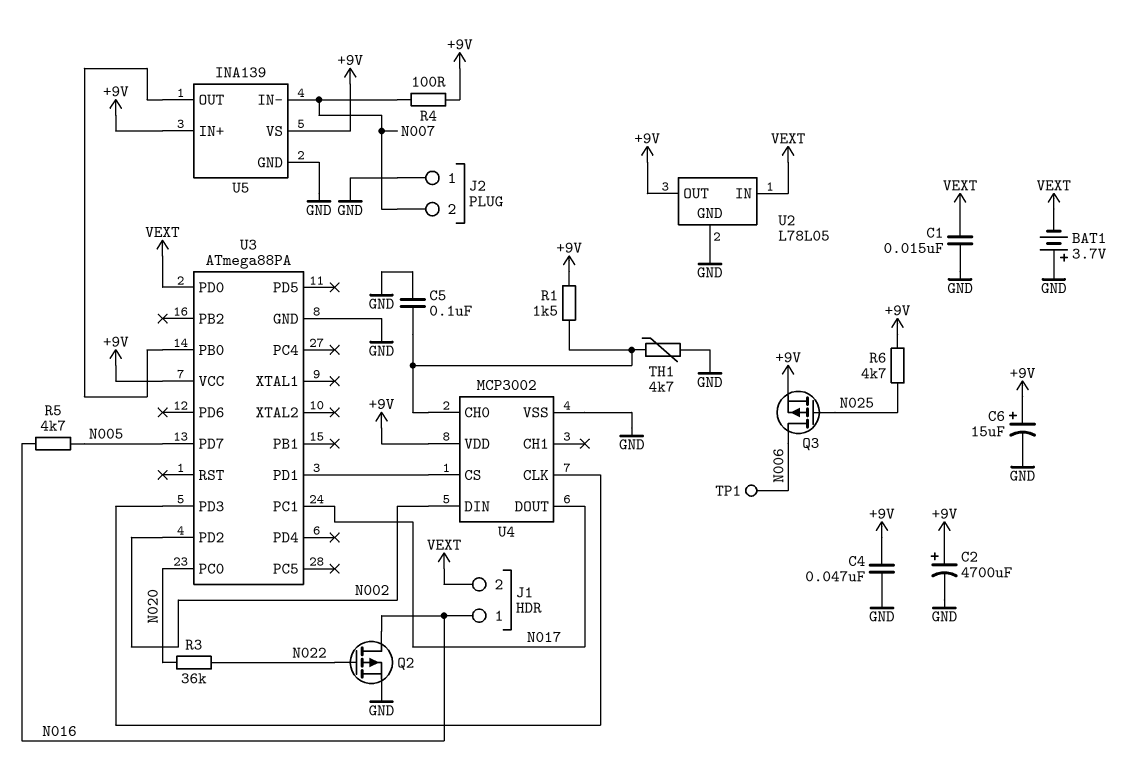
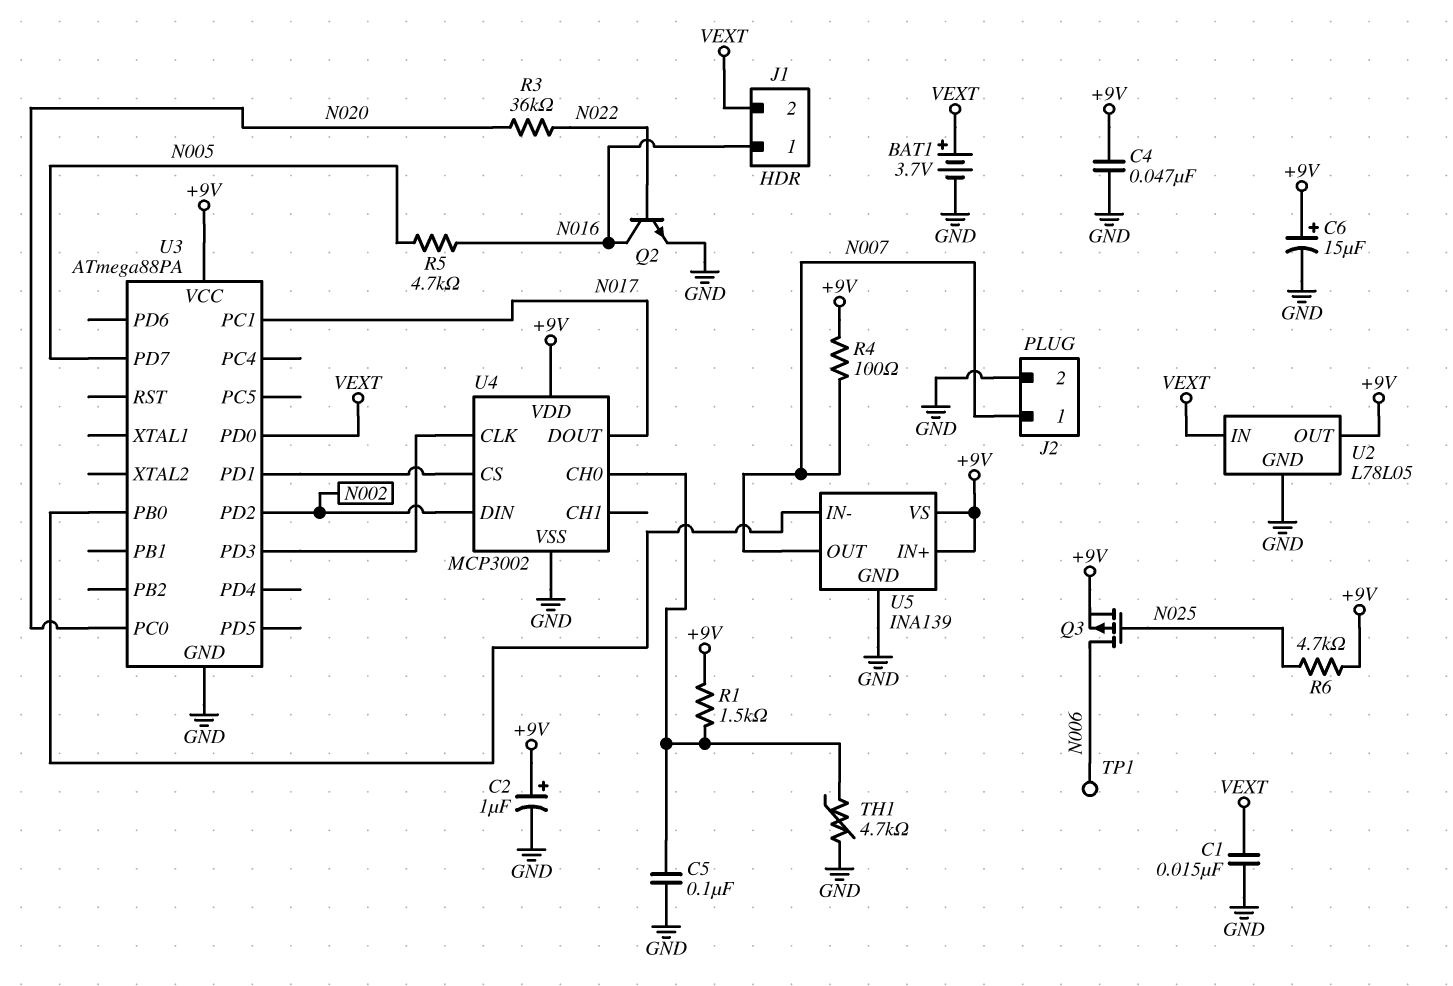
BAT1: 3.7V (plus GND, minus VEXT) -> 3.7V (plus VEXT, minus GND)
C2: 4700uF (plus +9V, minus GND) -> 1uF (plus +9V, minus GND)
J2 pin 1: GND -> N007
J2 pin 2: N007 -> GND
Q2: PMOS (G N022, D N016, S GND) -> NPN (B N022, C N016, E GND)
U5 pin IN-: N007 -> U3/PB0
U5 pin OUT: U3/PB0 -> N007

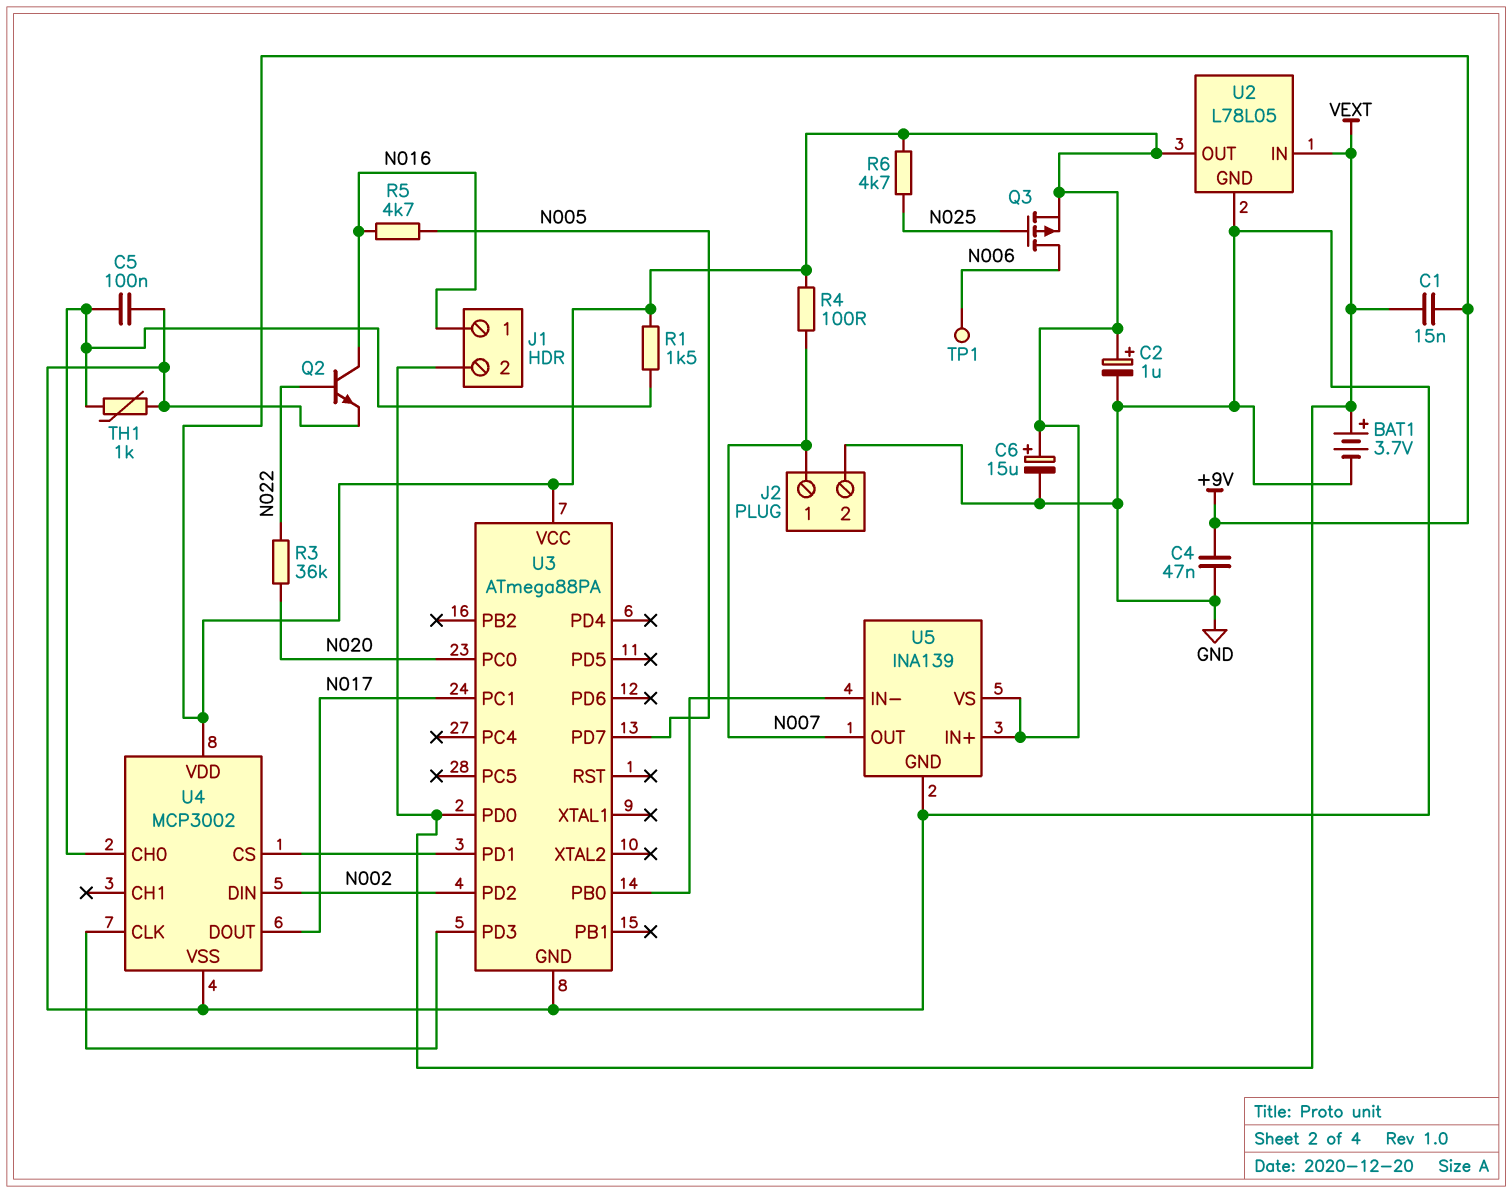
C1: 15nF (GND, VEXT) -> 15nF (+9V, VEXT)
TH1: 4.7k (GND, U4/CH0) -> 1k (GND, U4/CH0)

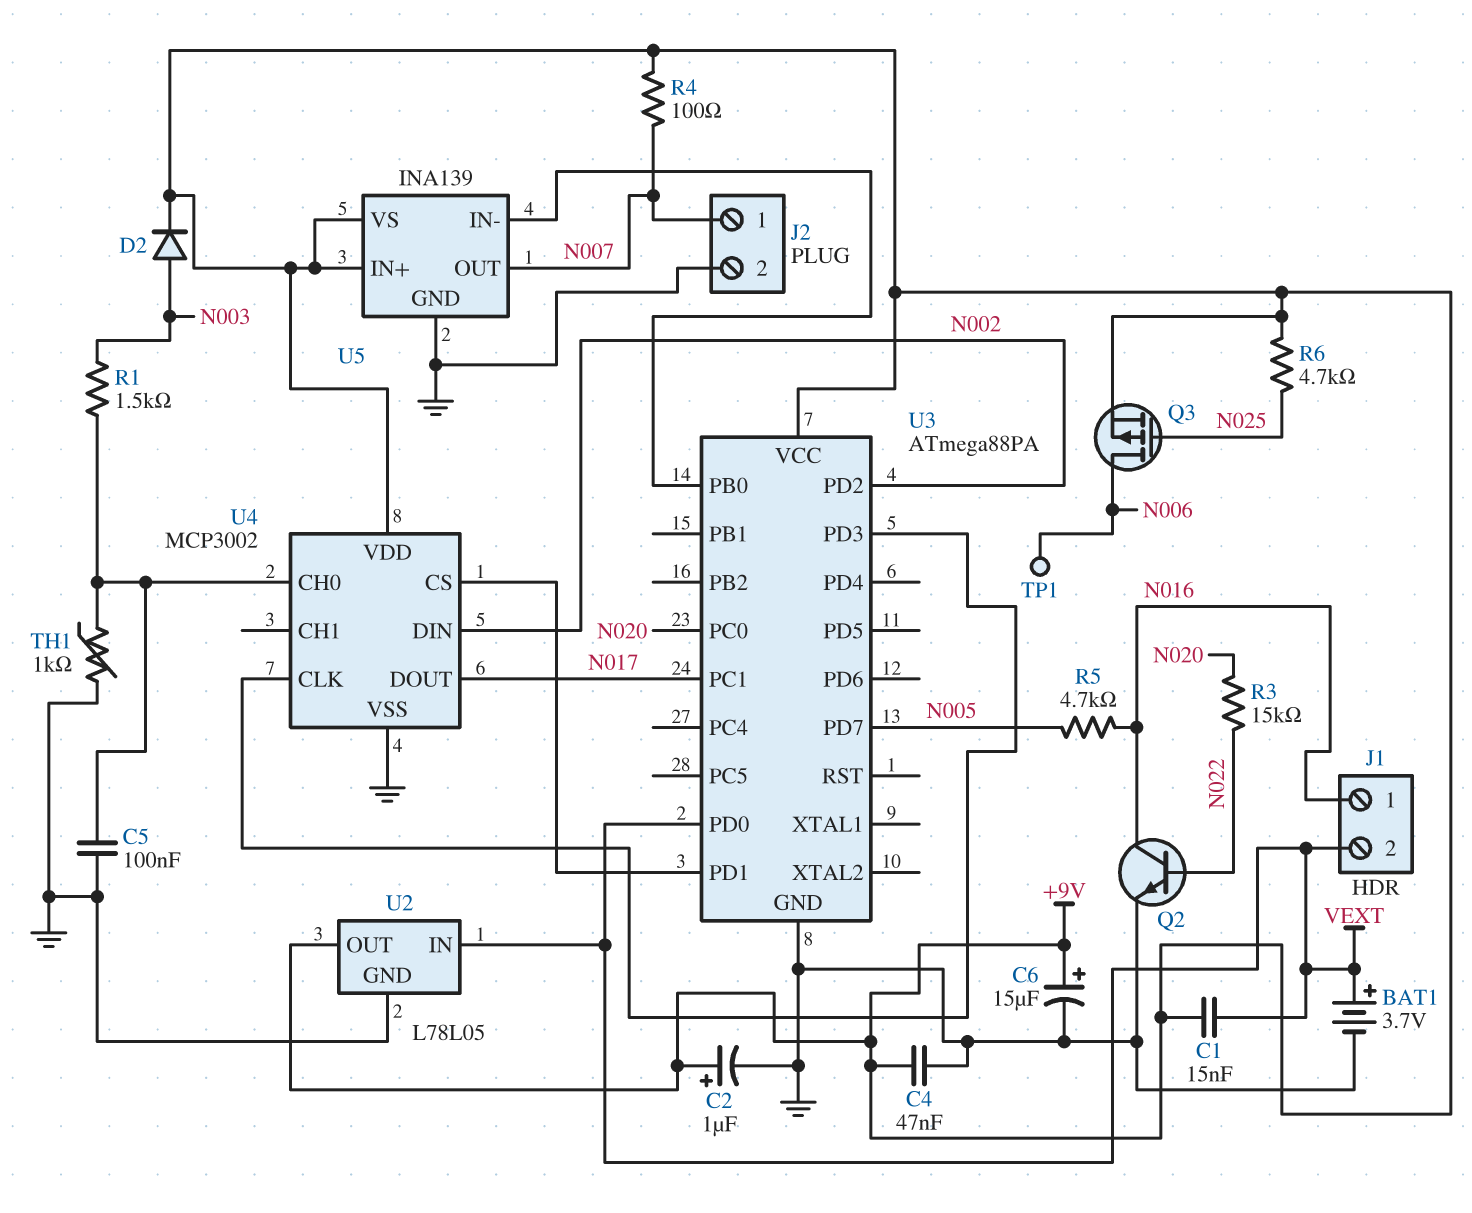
D2: none -> diode (A N003, K +9V)
R1: 1.5k (+9V, U4/CH0) -> 1.5k (N003, U4/CH0)
R3: 36k (N020, N022) -> 15k (N020, N022)

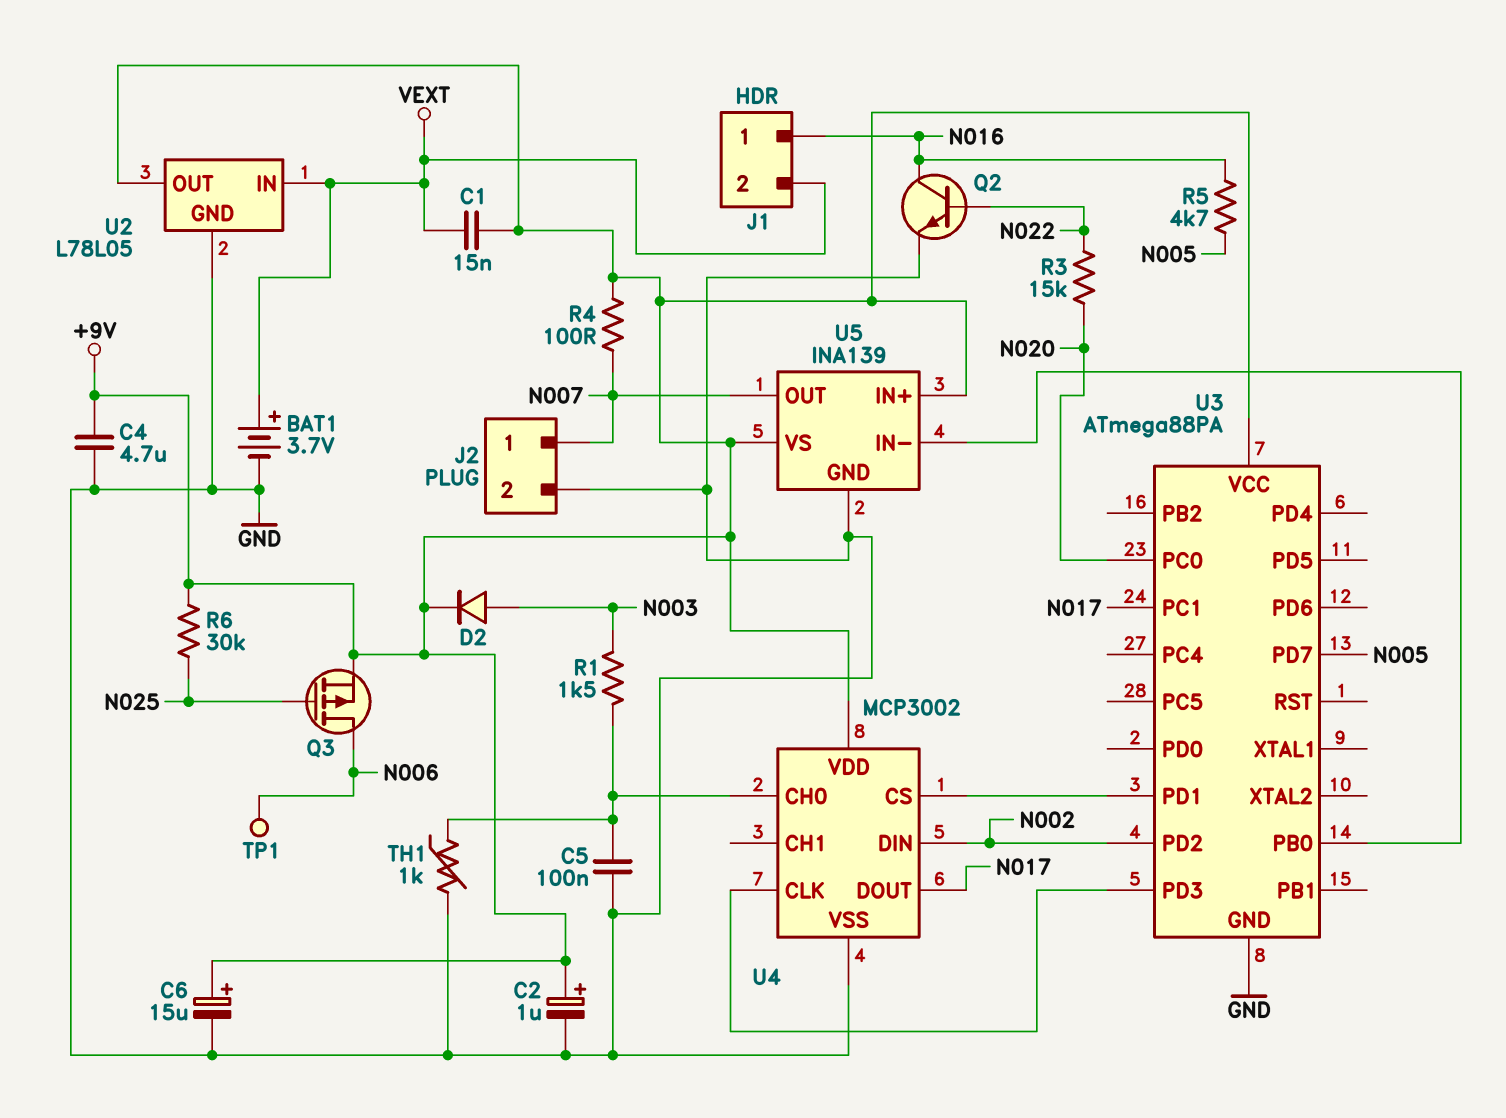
C4: 47nF (+9V, GND) -> 4.7uF (+9V, GND)
R6: 4.7k (+9V, N025) -> 30k (+9V, N025)
U3 pin PD0: VEXT -> none

